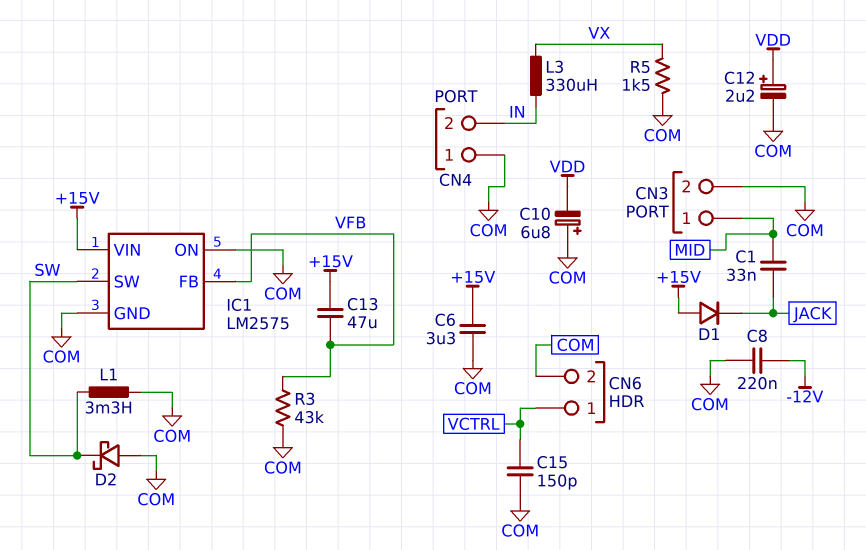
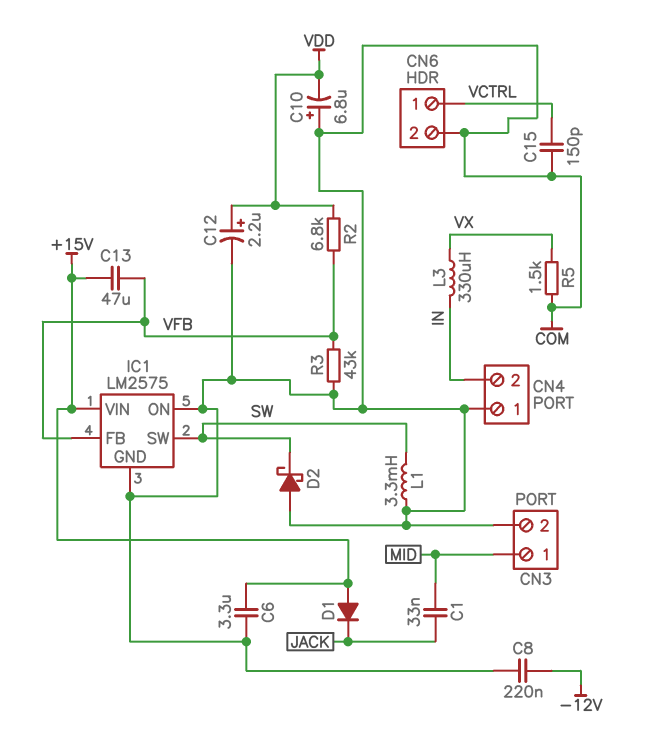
R2: none -> 6.8k (VDD, VFB)

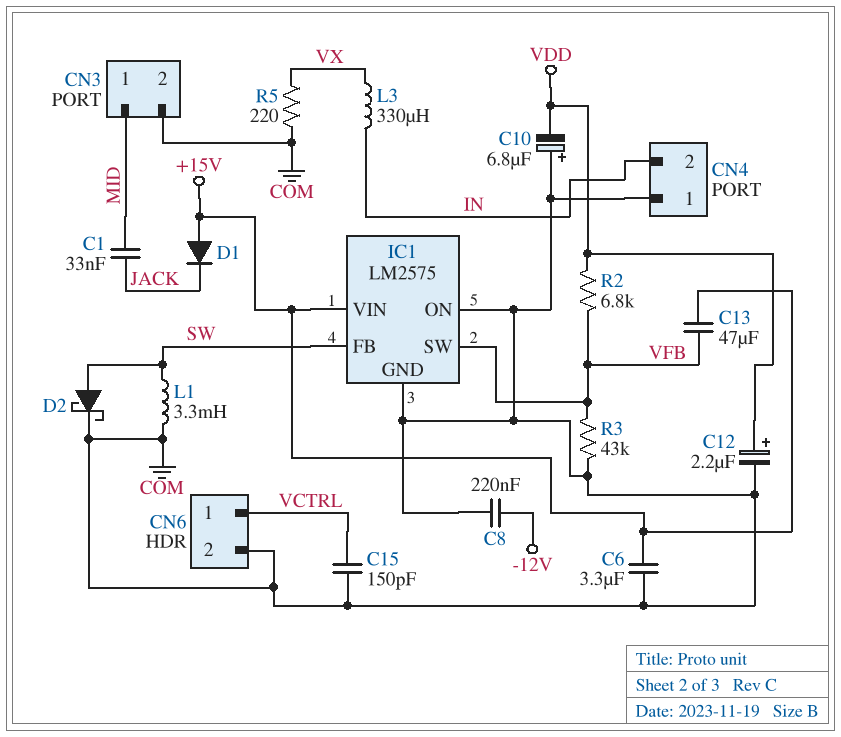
D2: schottky (A COM, K SW) -> schottky (A SW, K COM)
IC1 pin FB: VFB -> SW
IC1 pin SW: SW -> VFB
R5: 1.5k (COM, VX) -> 220 (COM, VX)

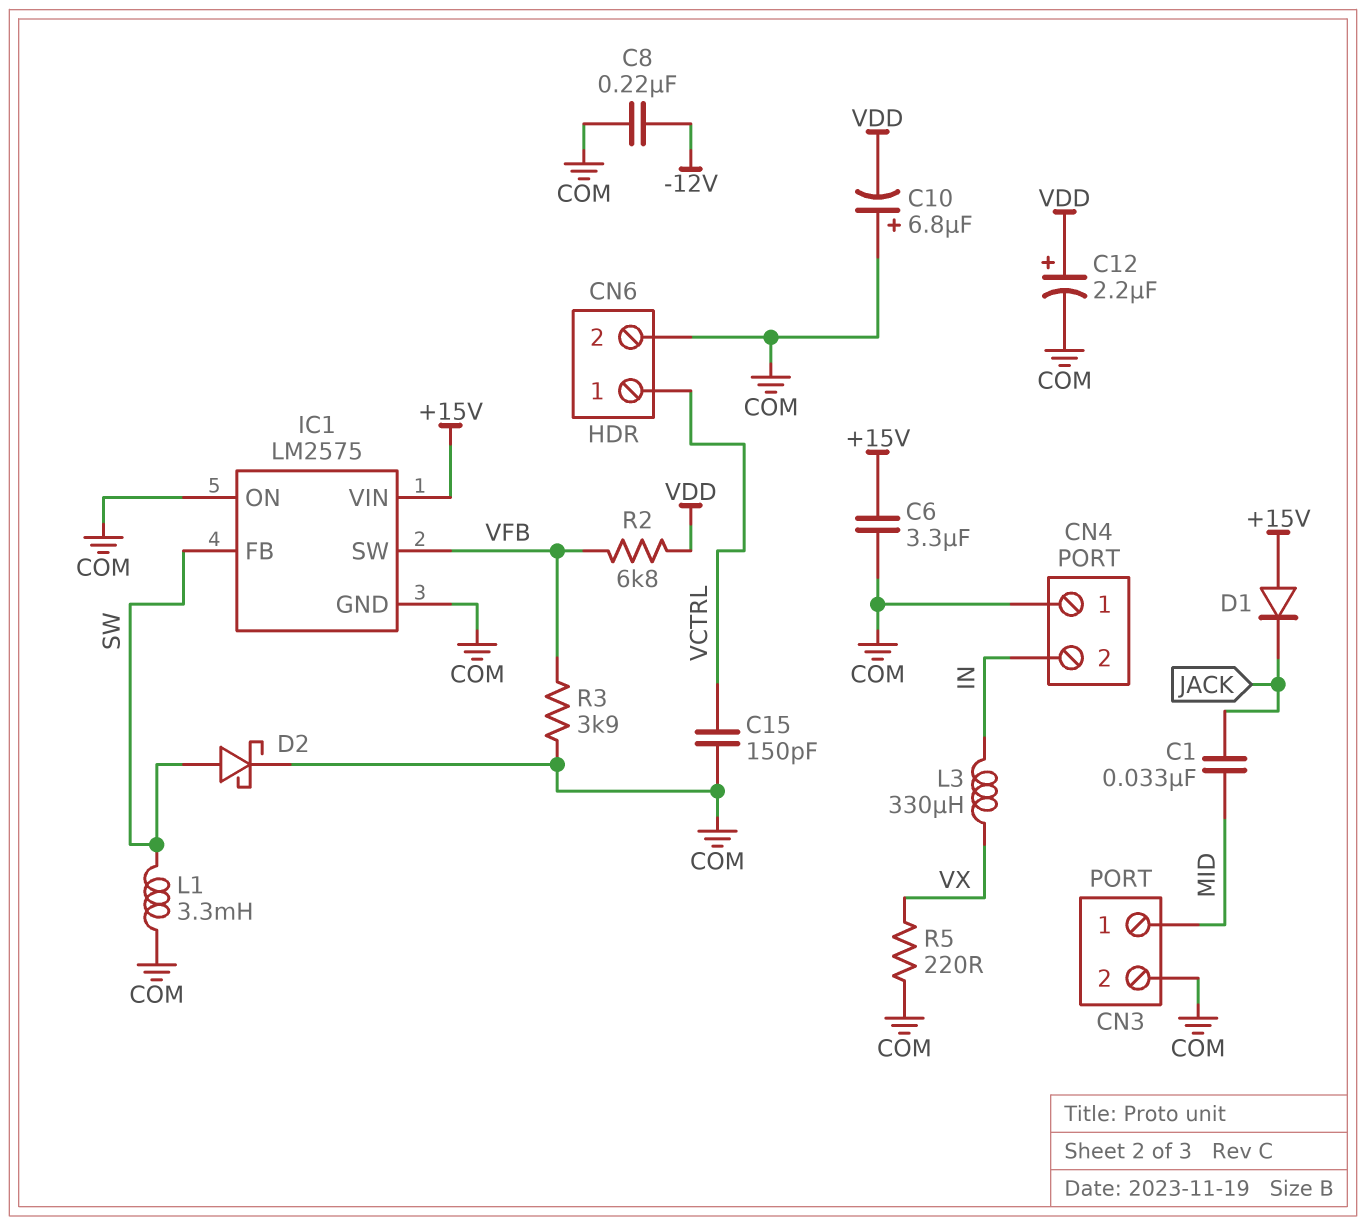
C13: 47uF (+15V, VFB) -> none
R3: 43k (COM, VFB) -> 3.9k (COM, VFB)

